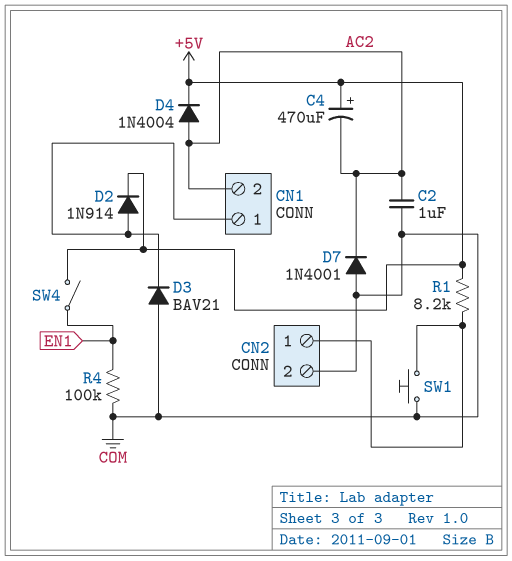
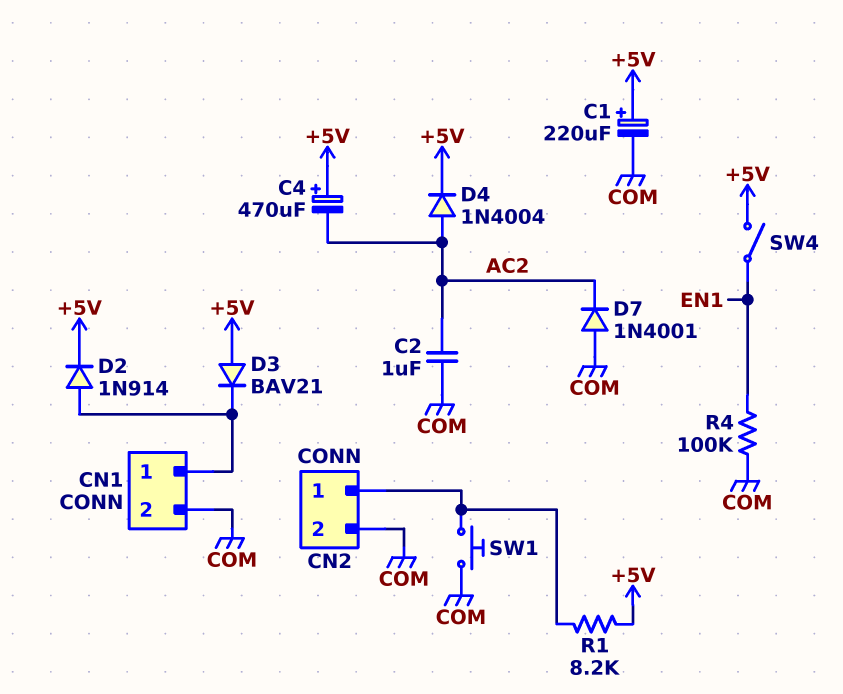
C1: none -> 220uF (plus +5V, minus COM)
CN1 pin 2: AC2 -> COM
D3: diode BAV21 (A COM, K CN1/1) -> diode BAV21 (A +5V, K CN1/1)

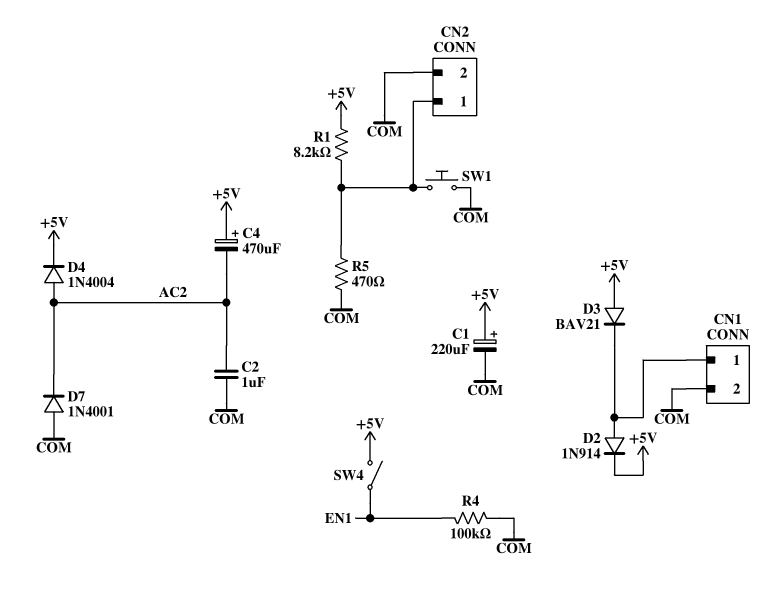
R5: none -> 470 (CN2/1, COM)

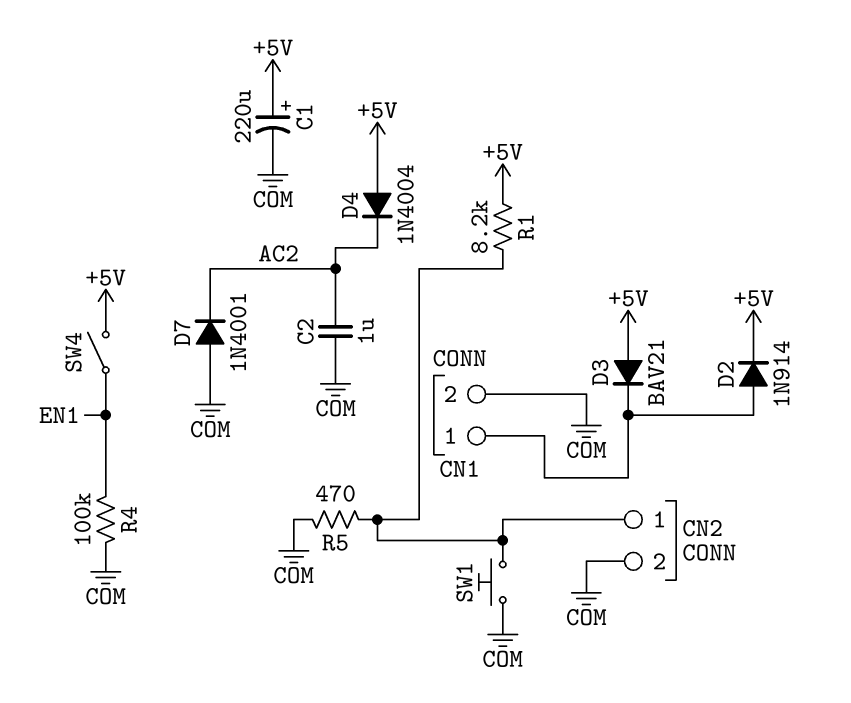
C4: 470uF (plus +5V, minus AC2) -> none
D4: diode 1N4004 (A AC2, K +5V) -> diode 1N4004 (A +5V, K AC2)

